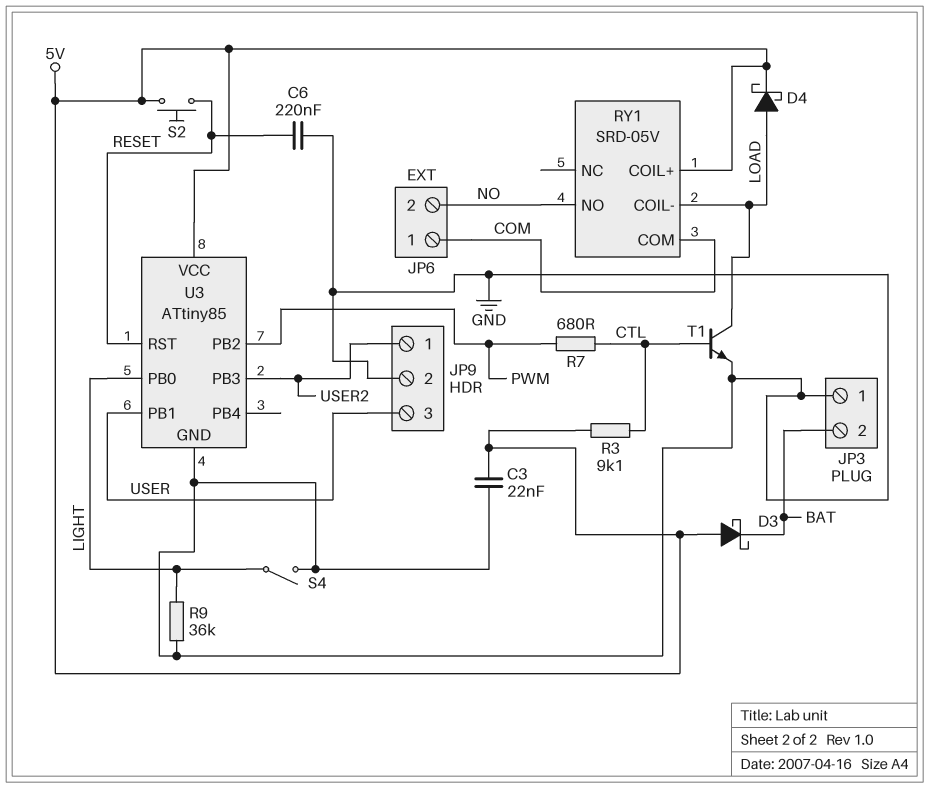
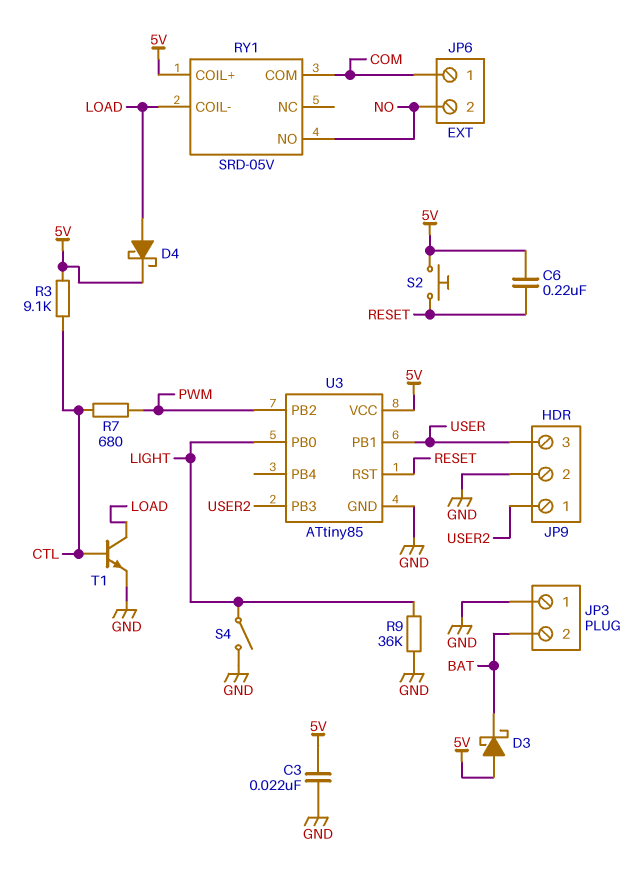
C6: 220nF (GND, RESET) -> 220nF (5V, RESET)

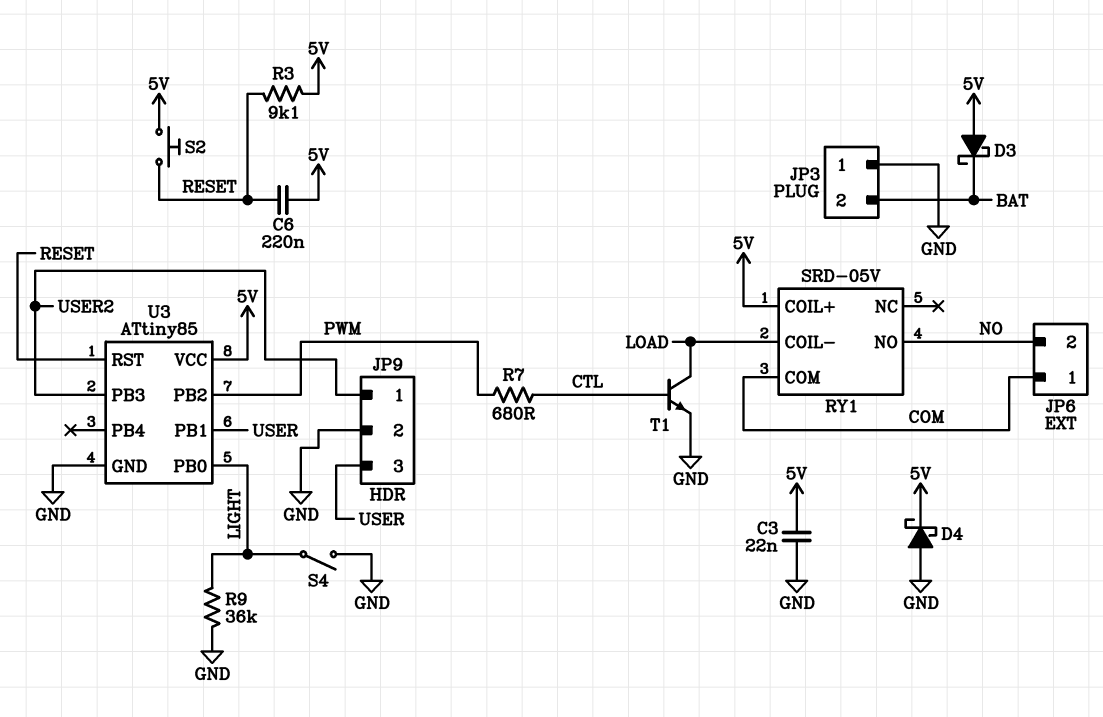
D4: schottky (A LOAD, K 5V) -> schottky (A GND, K 5V)
R3: 9.1k (5V, CTL) -> 9.1k (5V, RESET)

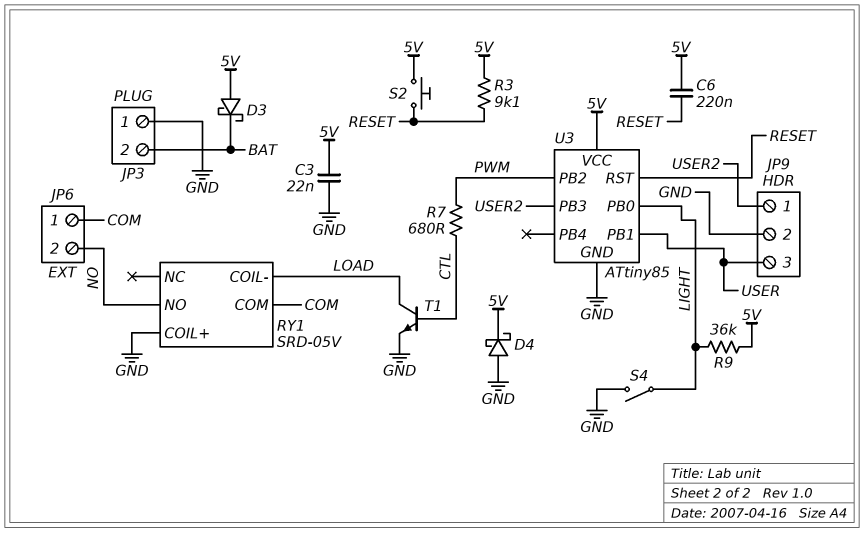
R9: 36k (GND, LIGHT) -> 36k (5V, LIGHT)
RY1 pin COIL+: 5V -> GND

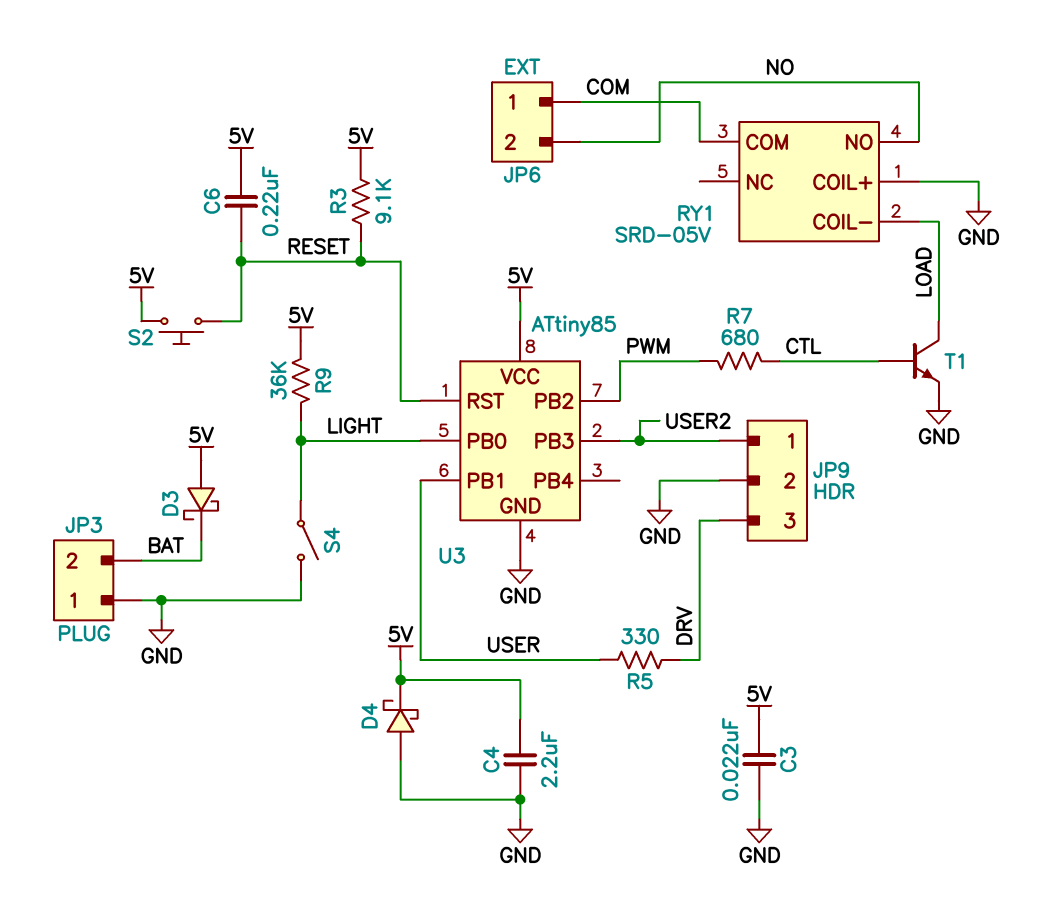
C4: none -> 2.2uF (5V, GND)
JP9 pin 3: USER -> DRV
R5: none -> 330 (DRV, USER)

